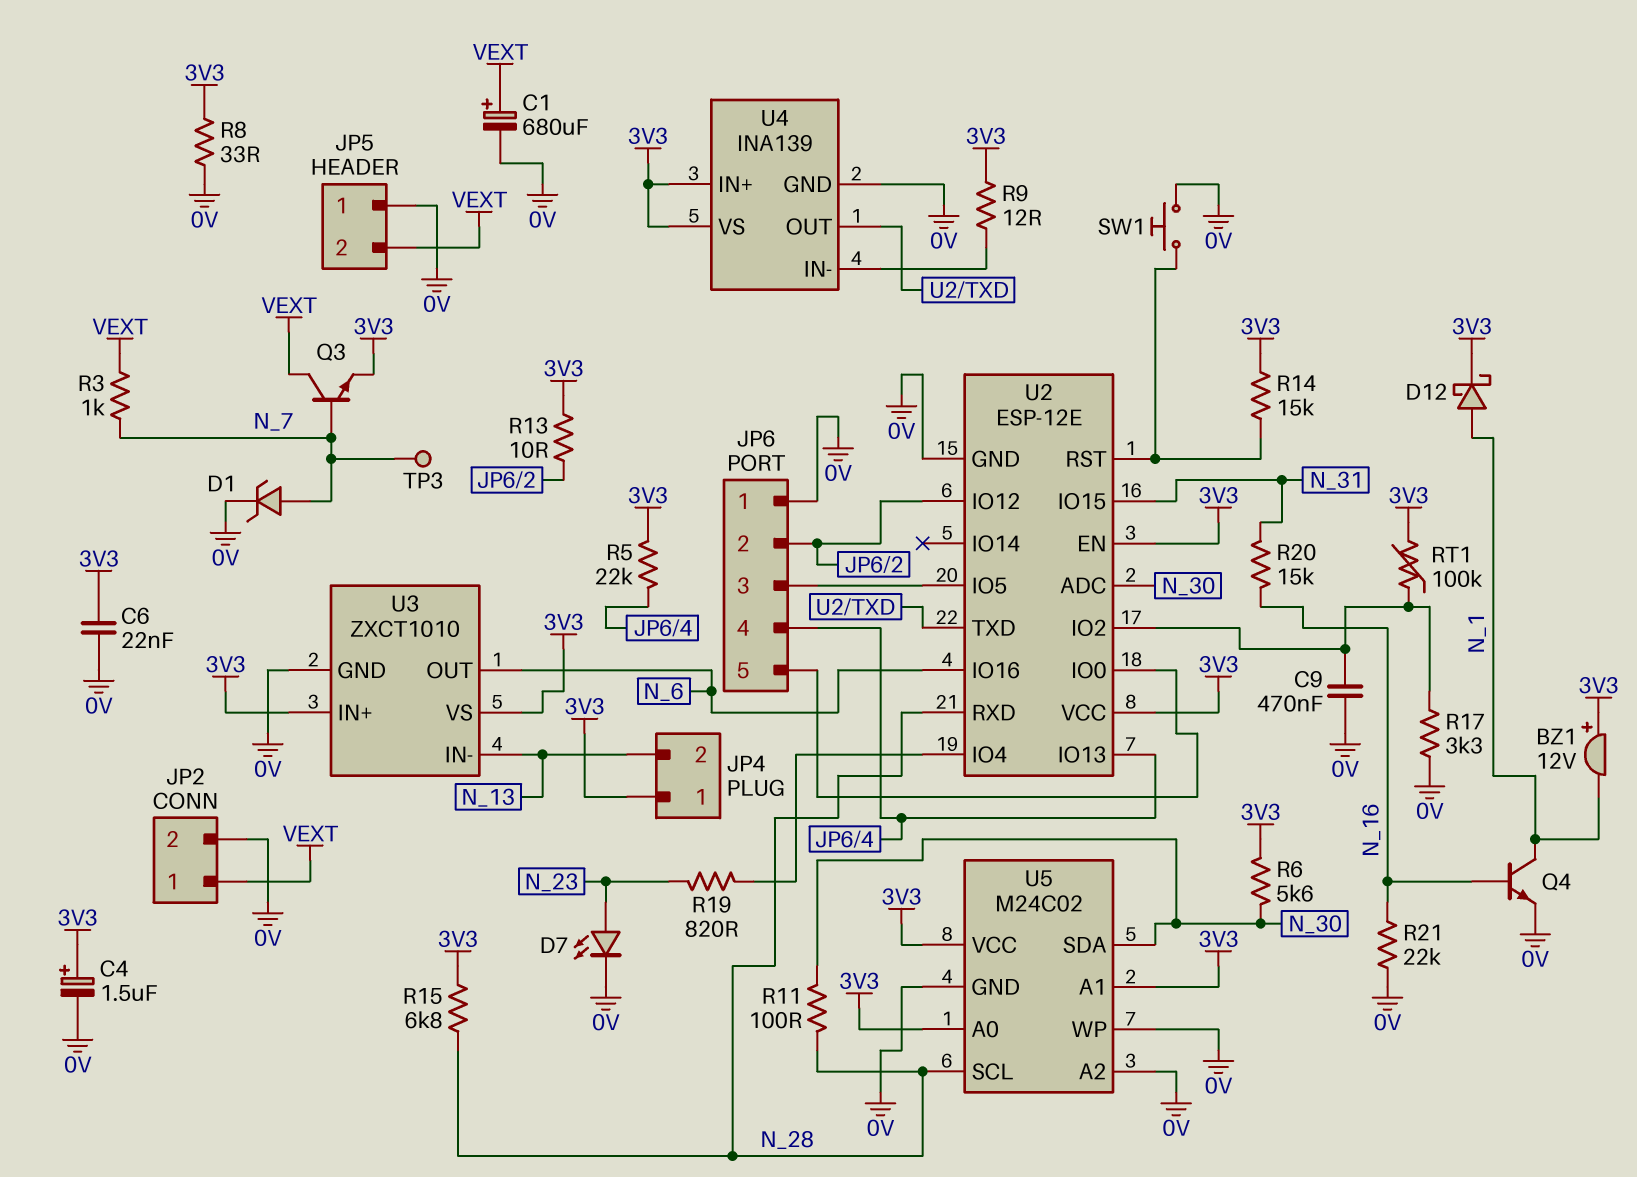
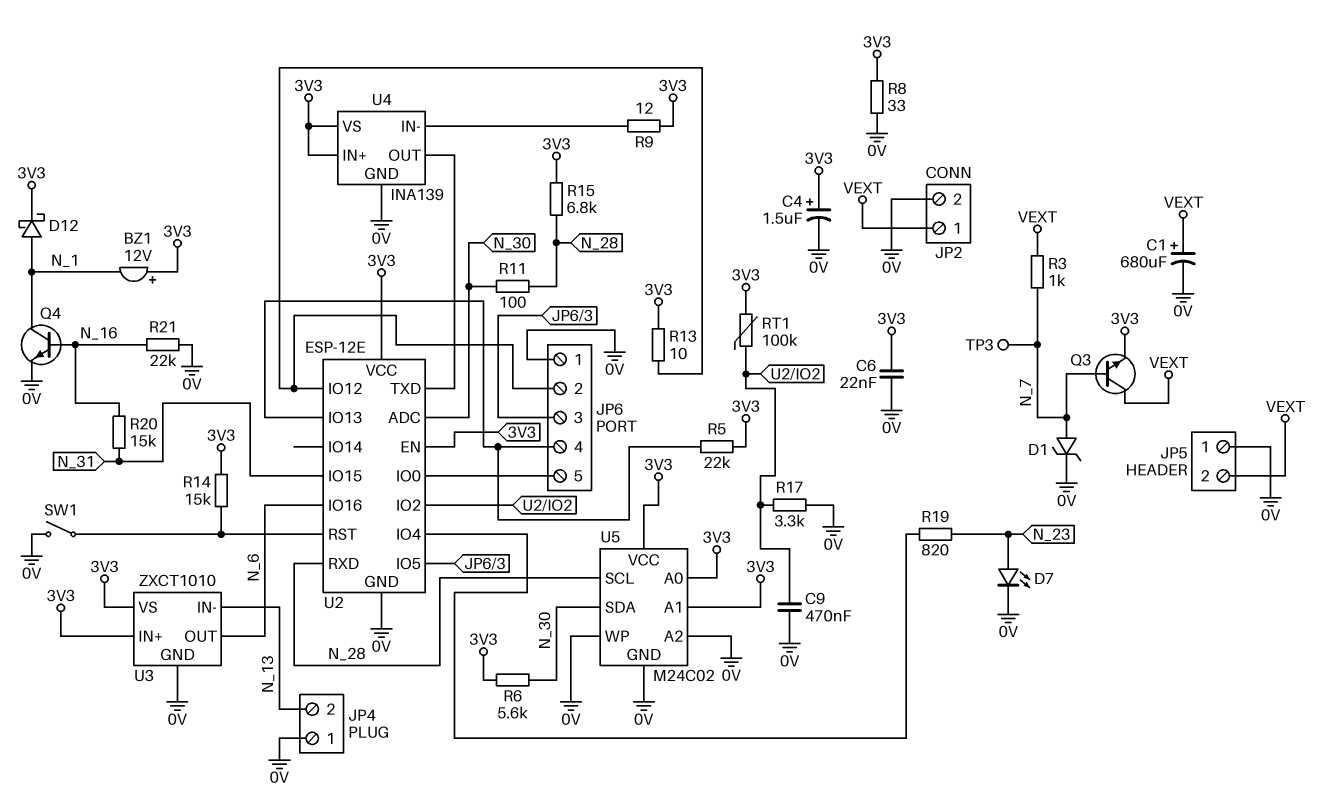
JP4 pin 1: 3V3 -> 0V
SW1: button (0V, U2/RST) -> switch (0V, U2/RST)

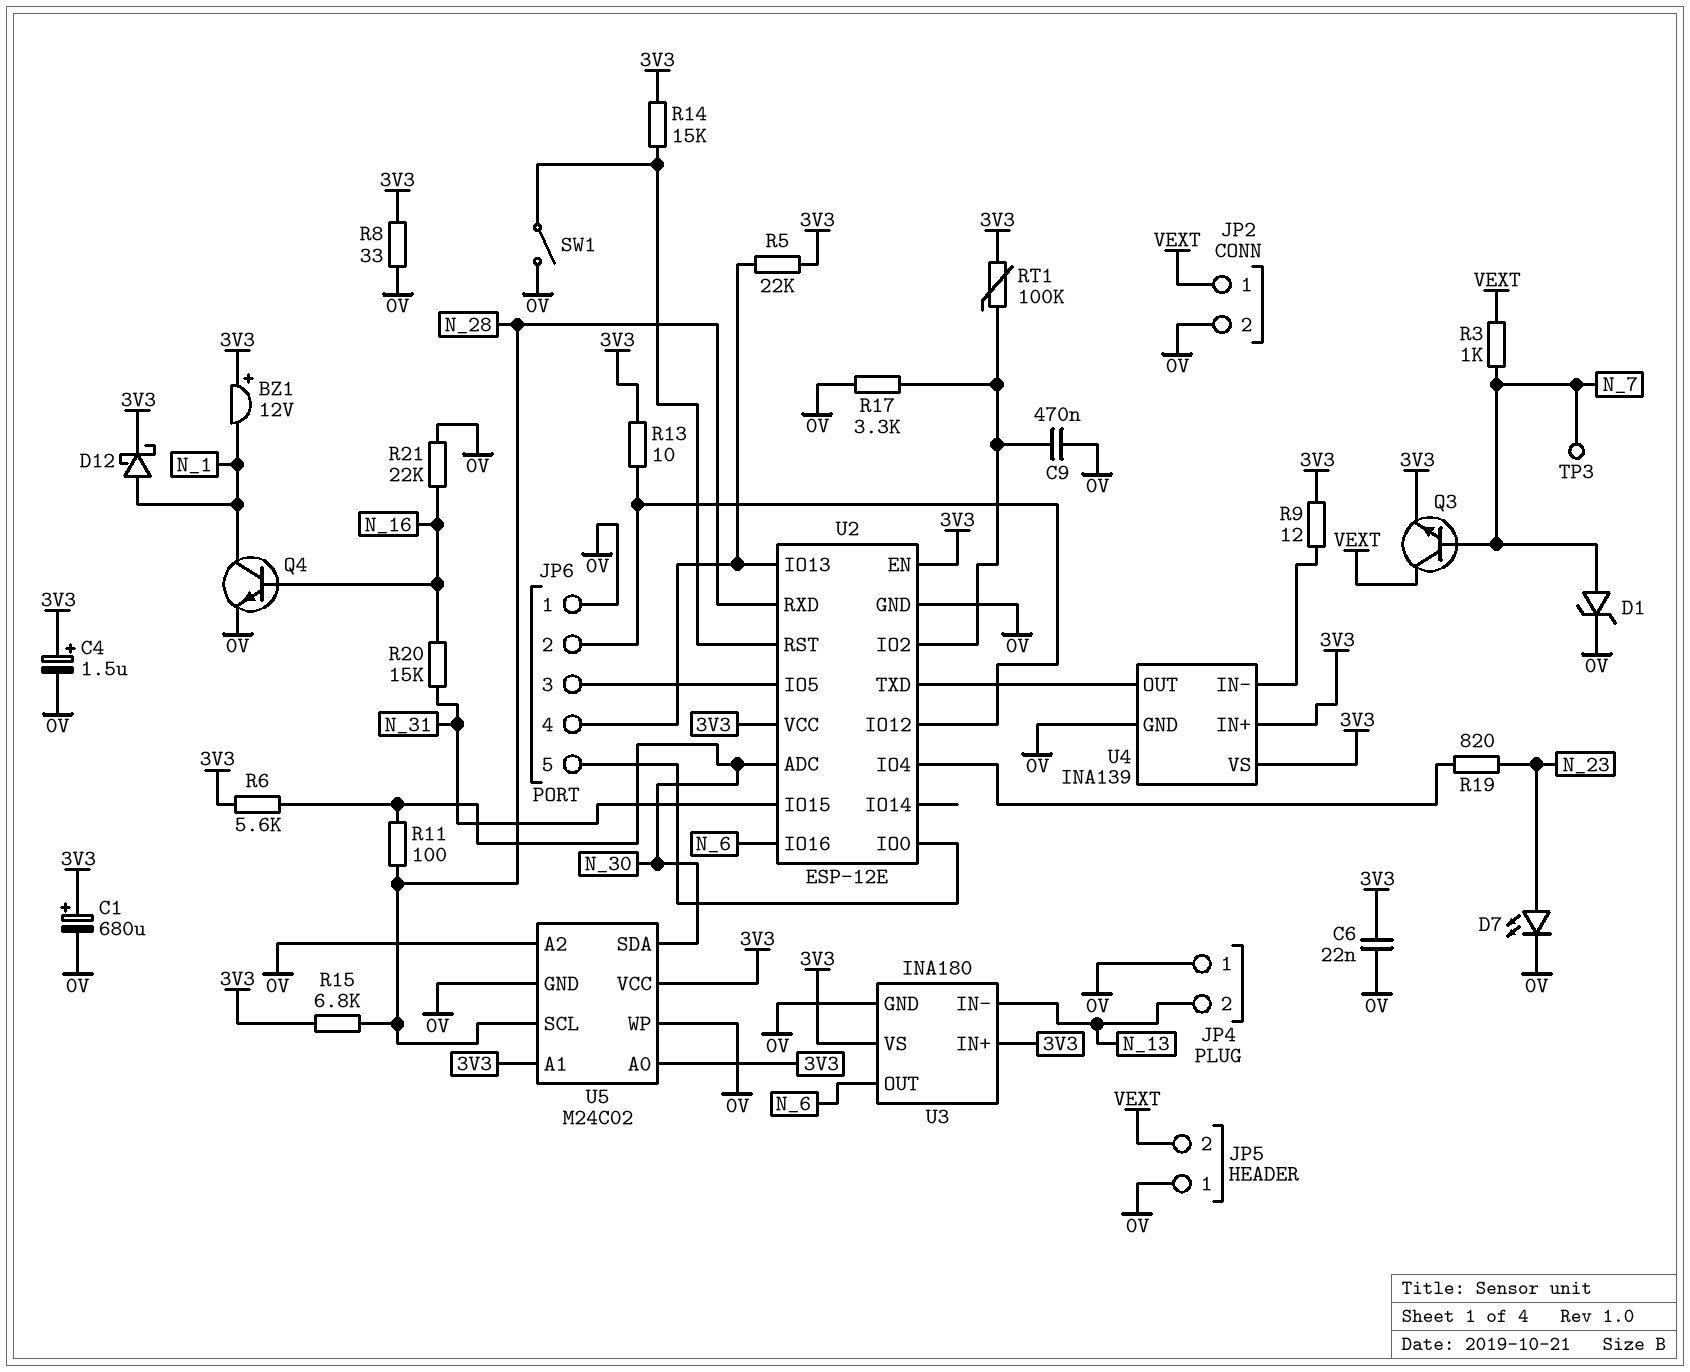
C1: 680uF (plus VEXT, minus 0V) -> 680uF (plus 3V3, minus 0V)
U3: ZXCT1010 -> INA180

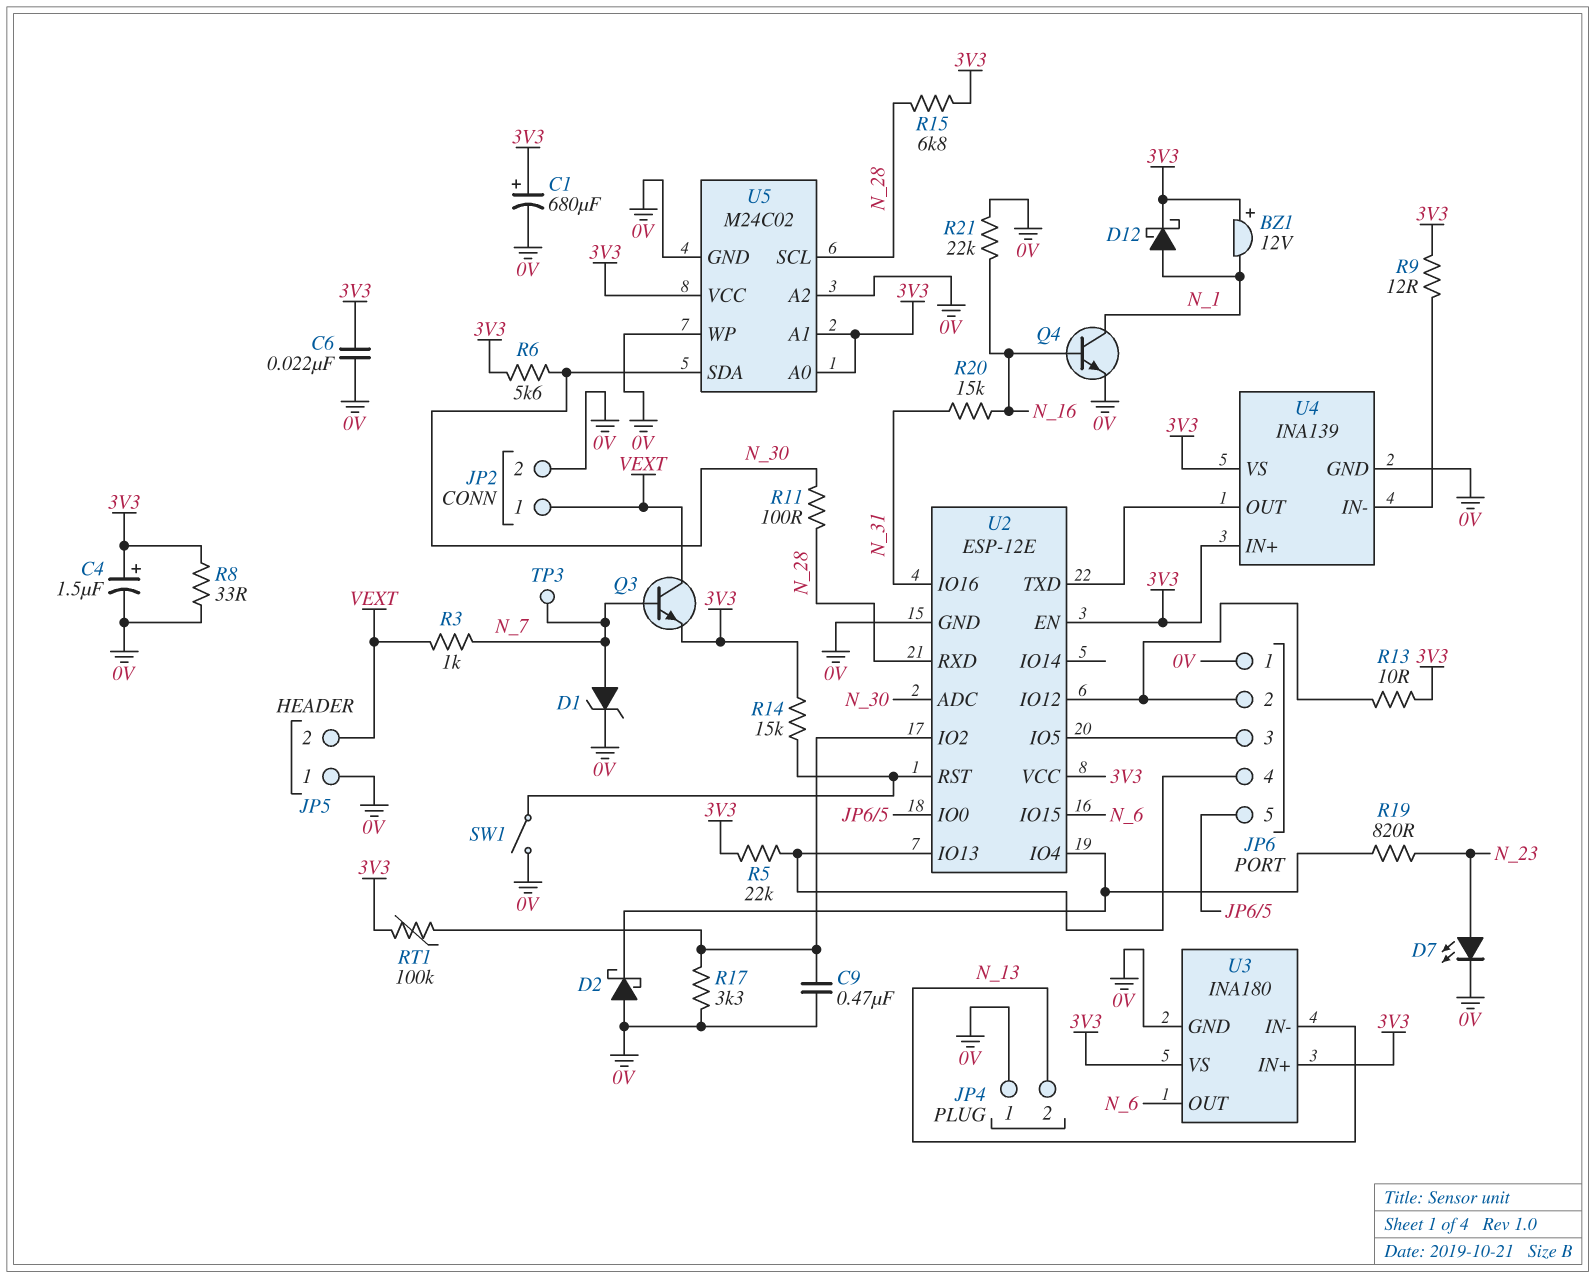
D2: none -> schottky (A 0V, K U2/IO4)
U2 pin IO15: N_31 -> N_6
U2 pin IO16: N_6 -> N_31

